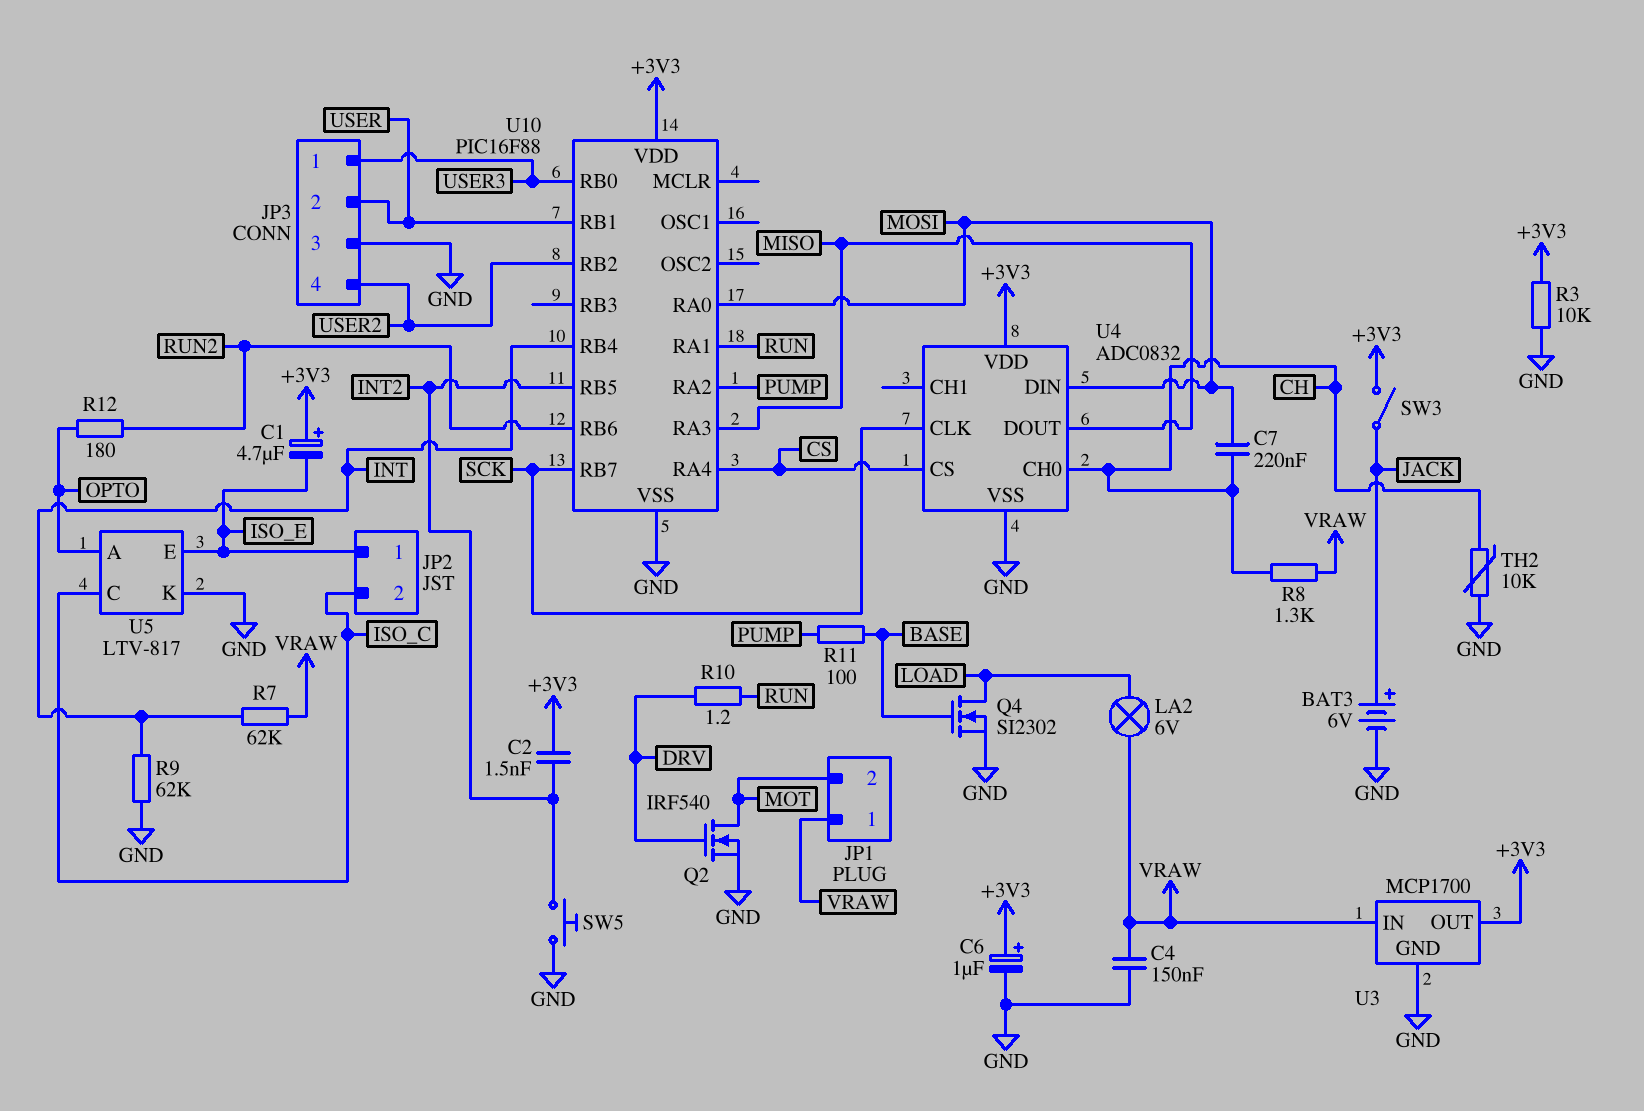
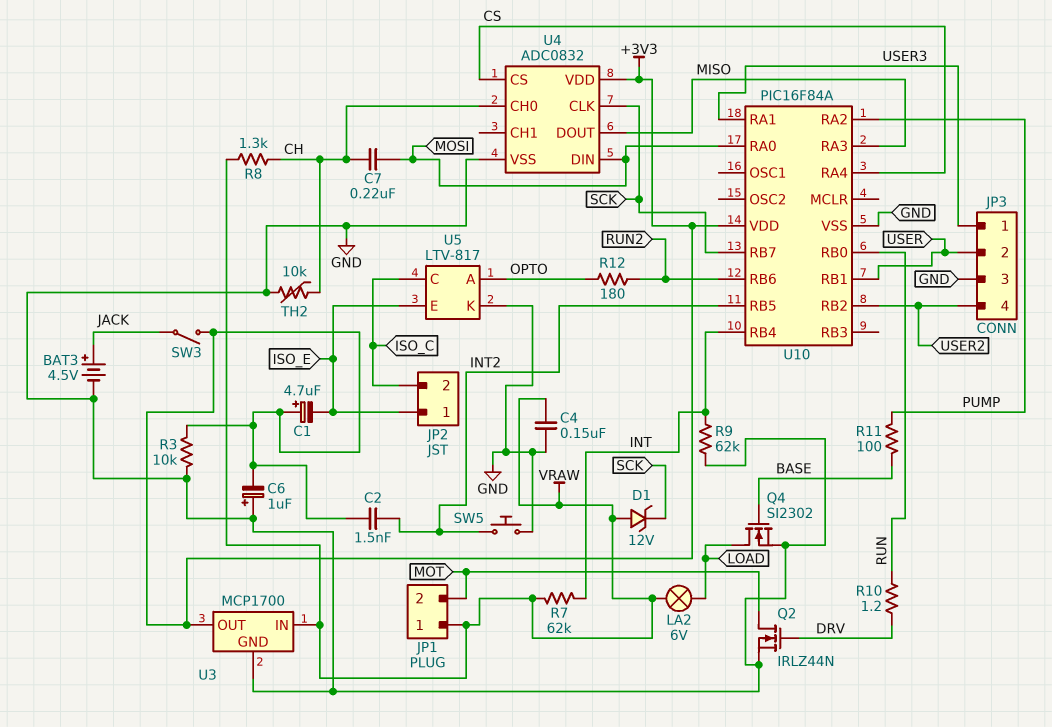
BAT3: 6V (plus JACK, minus GND) -> 4.5V (plus JACK, minus GND)
C6: 1uF (plus +3V3, minus GND) -> 1uF (plus GND, minus +3V3)
D1: none -> zener 12V (A VRAW, K SCK)
Q2: NMOS IRF540 (G DRV, D MOT, S GND) -> NMOS IRLZ44N (G DRV, D MOT, S GND)
U10: PIC16F88 -> PIC16F84A
U10 pin RA1: RUN -> USER3
U10 pin RB0: USER3 -> RUN

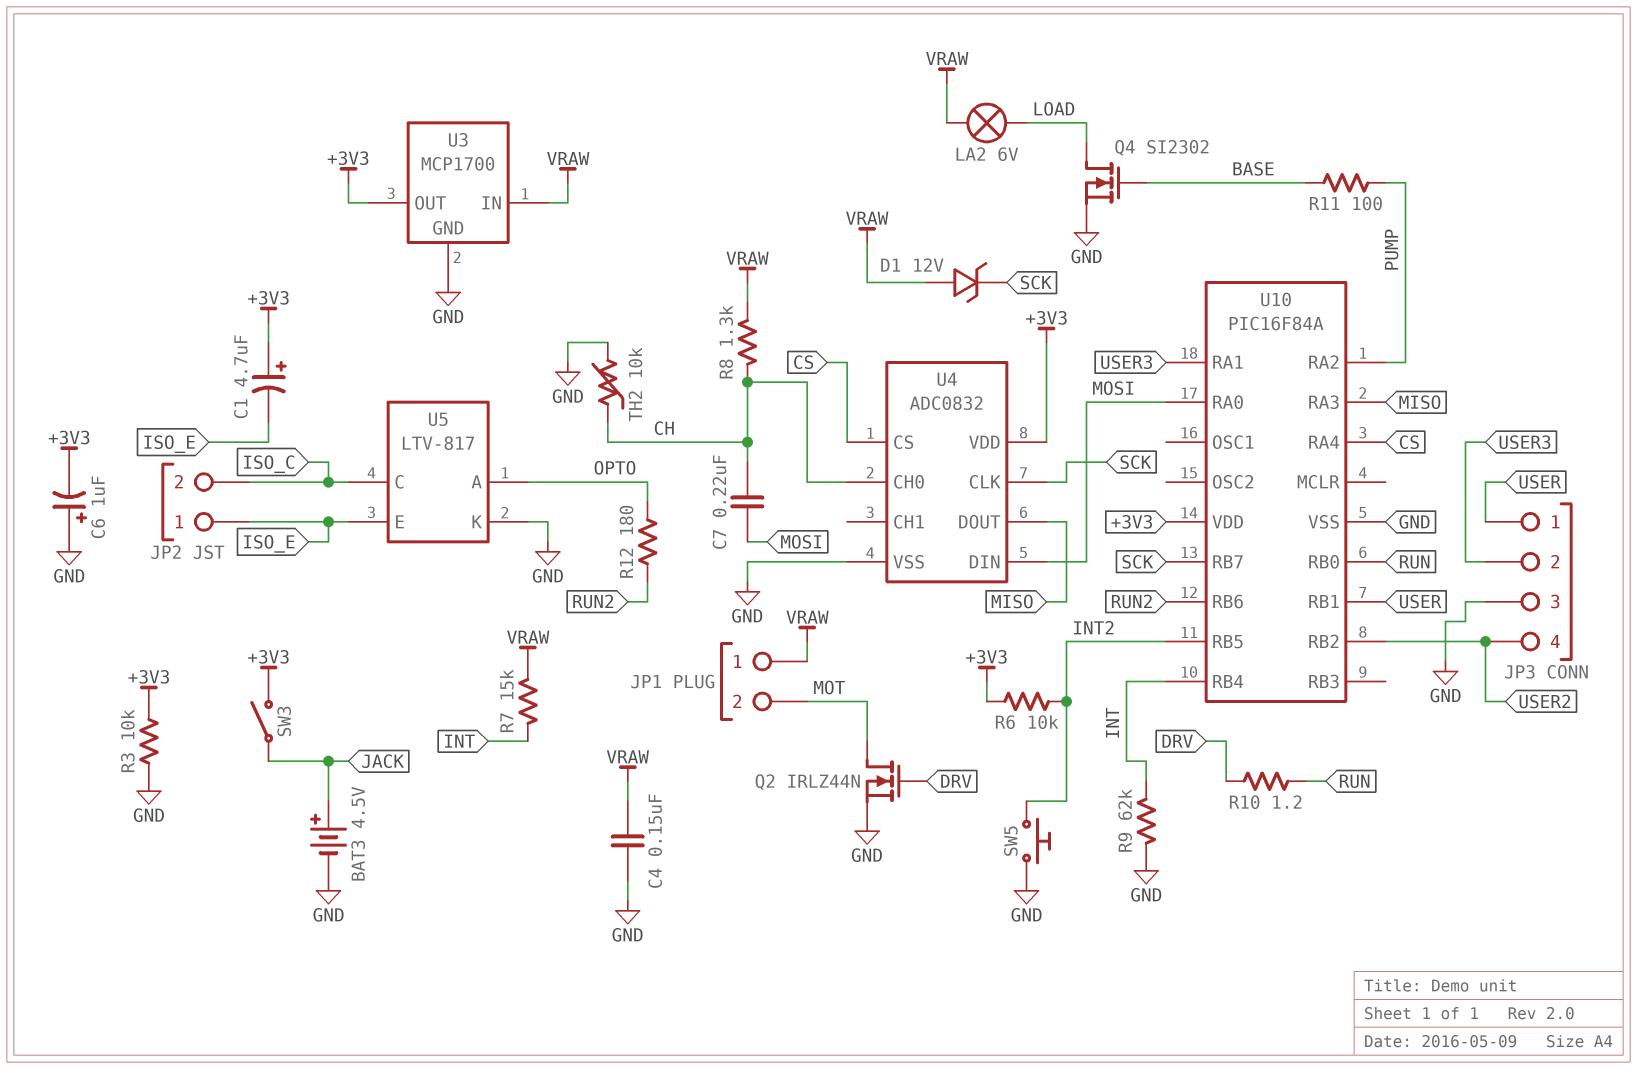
C2: 1.5nF (+3V3, INT2) -> none
JP3 pin 1: USER3 -> USER
JP3 pin 2: USER -> USER3
R6: none -> 10k (+3V3, INT2)
R7: 62k (INT, VRAW) -> 15k (INT, VRAW)

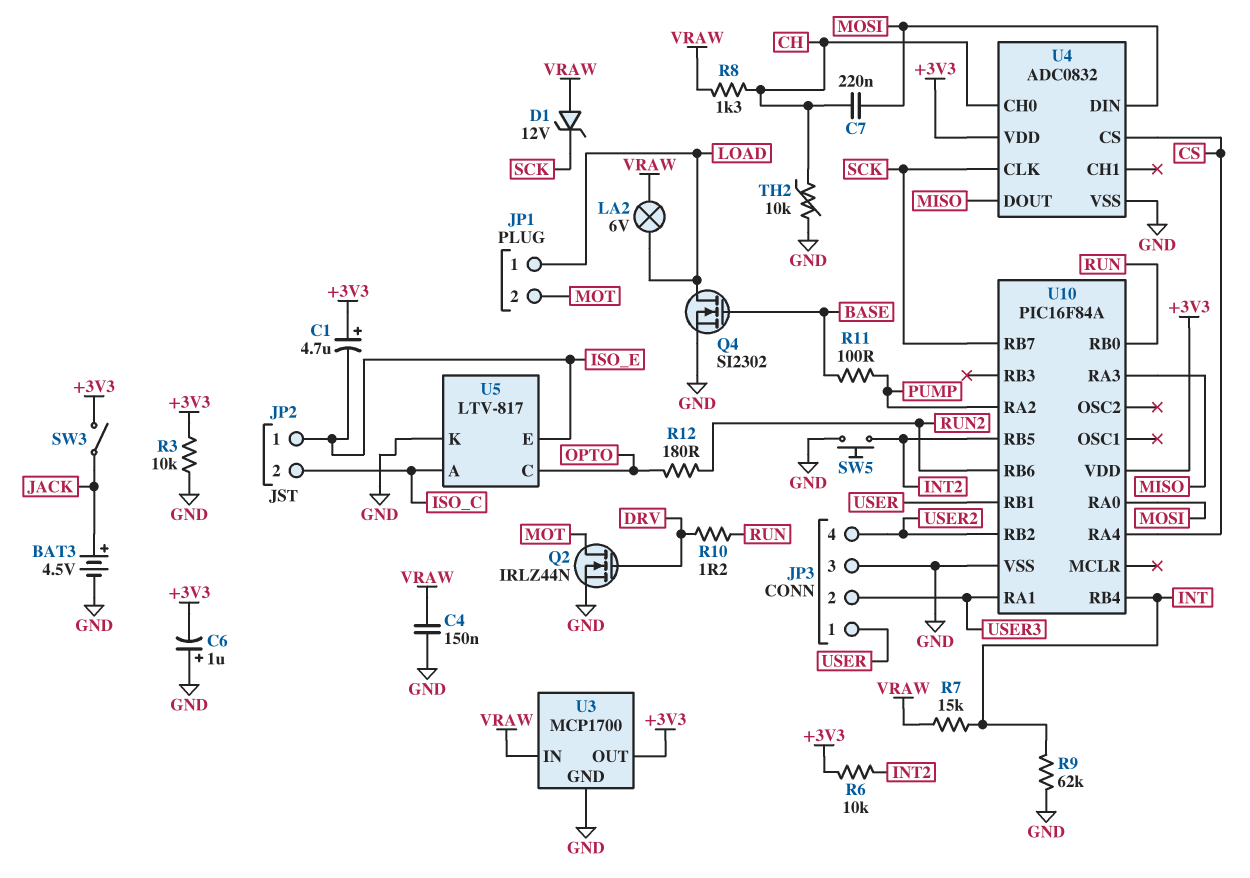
JP1 pin 1: VRAW -> LOAD
U5 pin A: OPTO -> ISO_C
U5 pin C: ISO_C -> OPTO

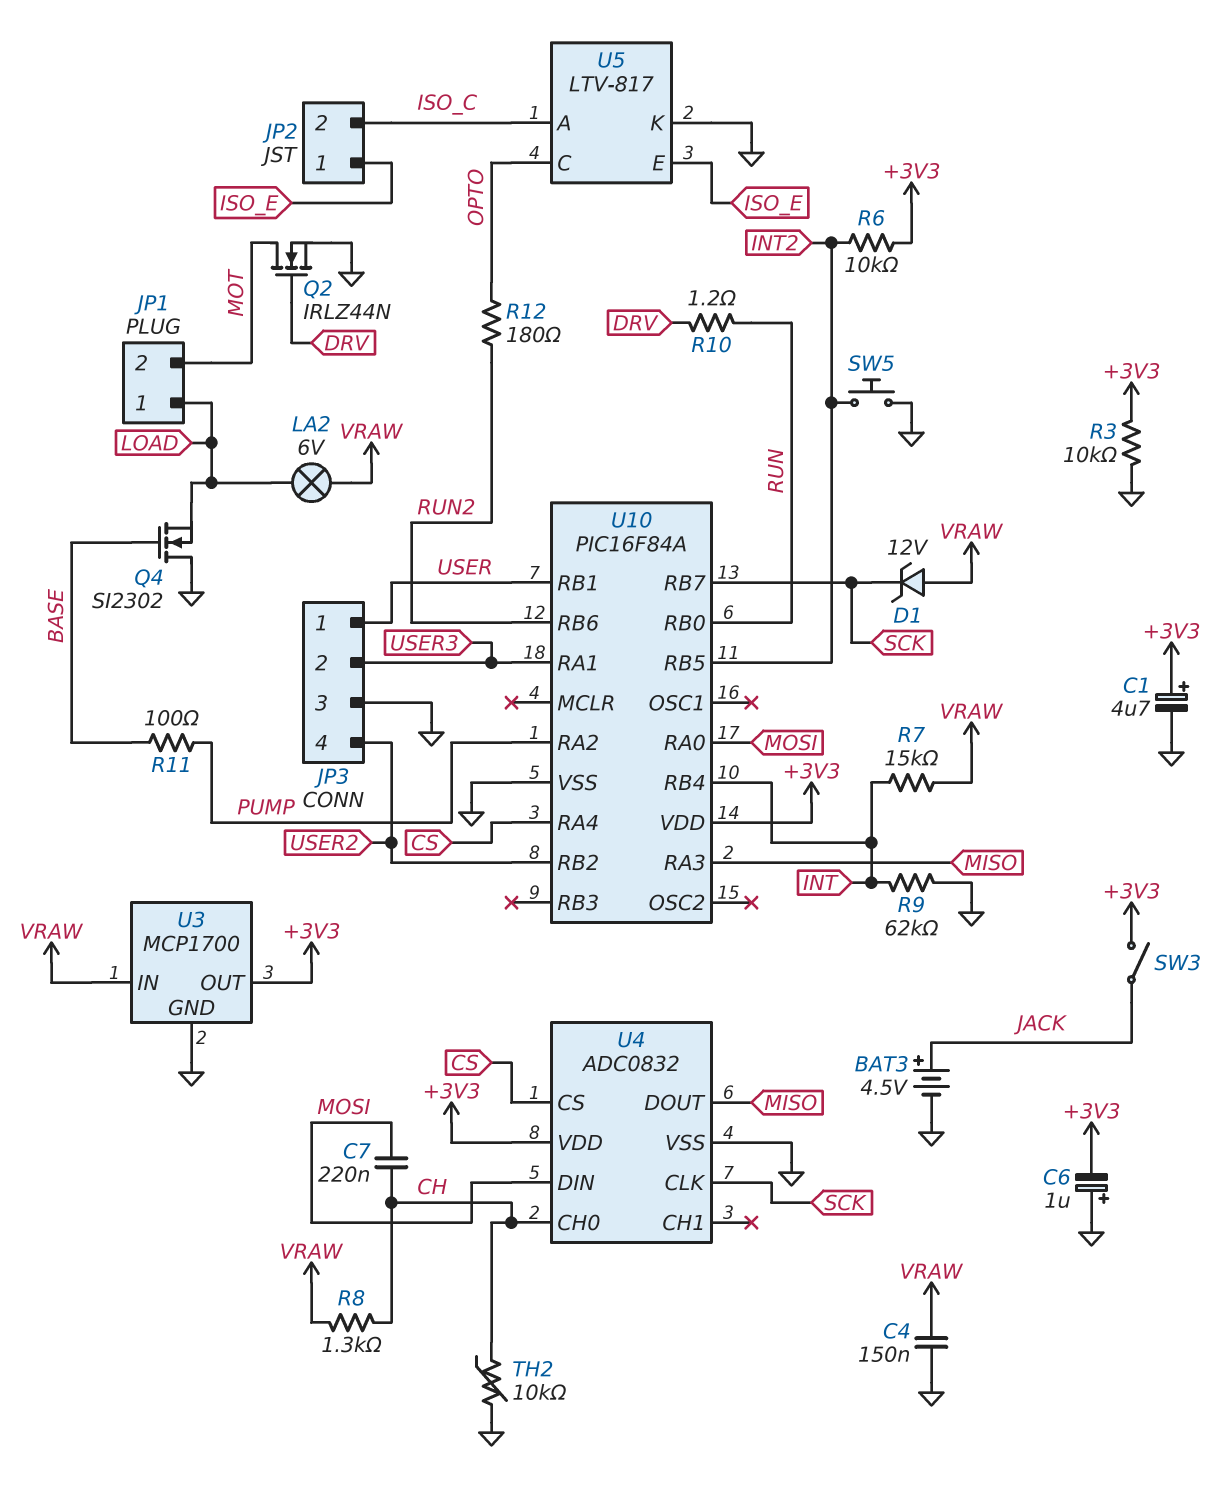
C1: 4.7uF (plus +3V3, minus ISO_E) -> 4.7uF (plus +3V3, minus GND)
Q4: NMOS SI2302 (G BASE, D LOAD, S GND) -> NMOS SI2302 (G BASE, D GND, S LOAD)

